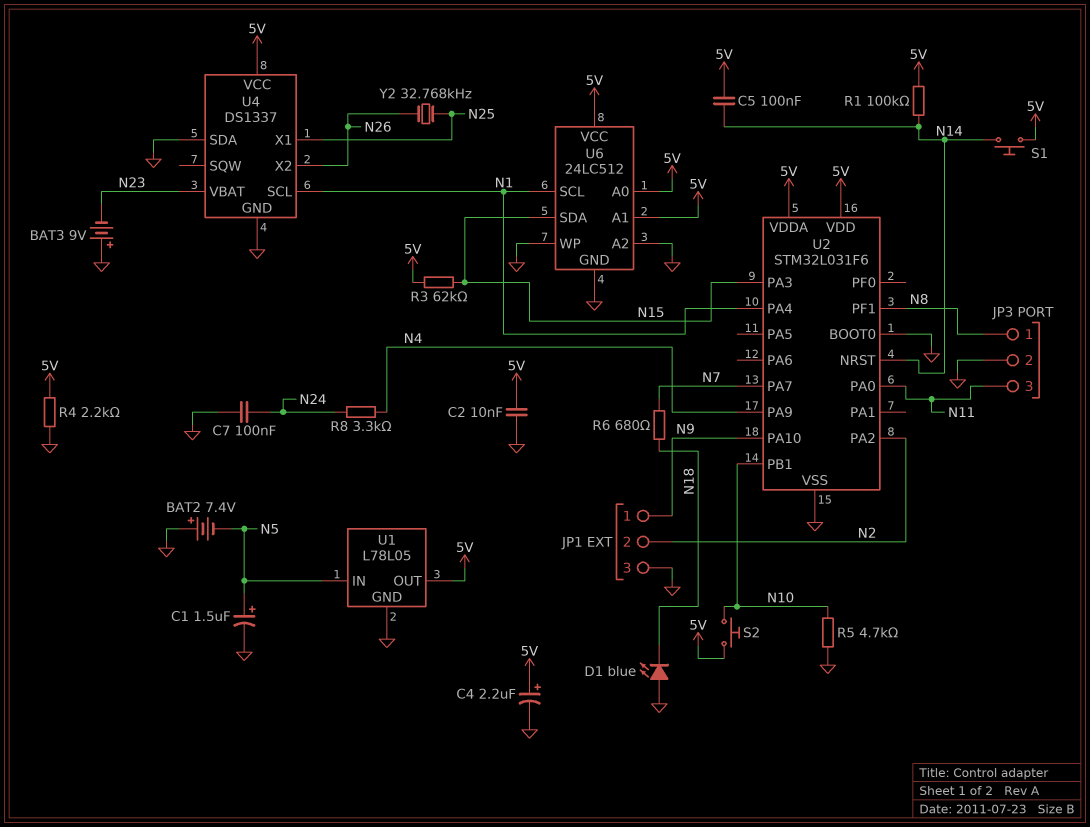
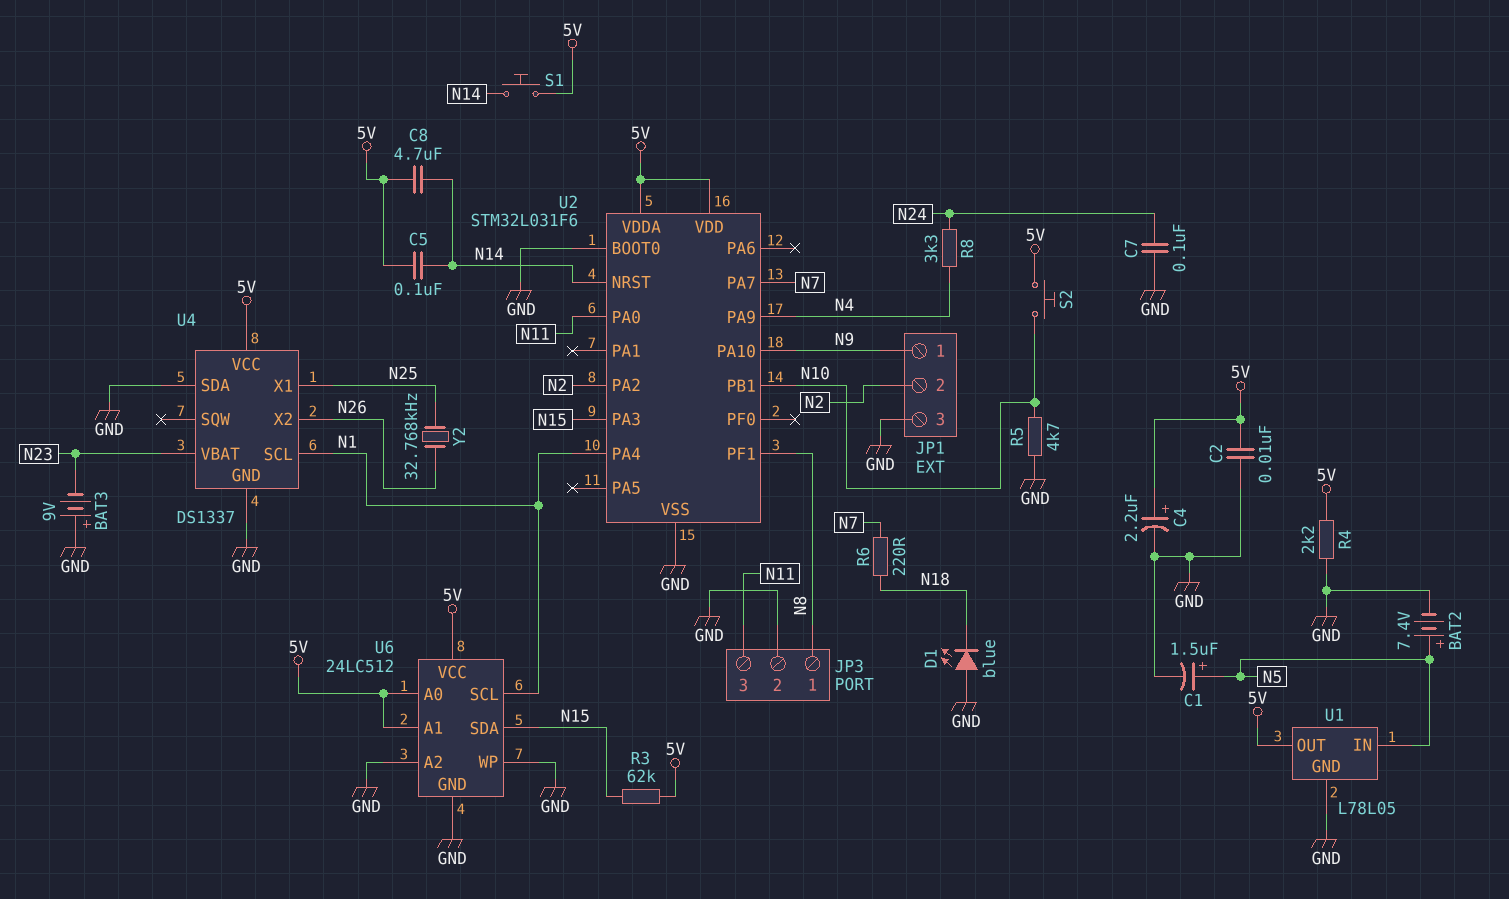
BAT2: 7.4V (plus GND, minus N5) -> 7.4V (plus N5, minus GND)
C8: none -> 4.7uF (5V, N14)
R1: 100k (5V, N14) -> none
R6: 680 (N7, N18) -> 220 (N7, N18)

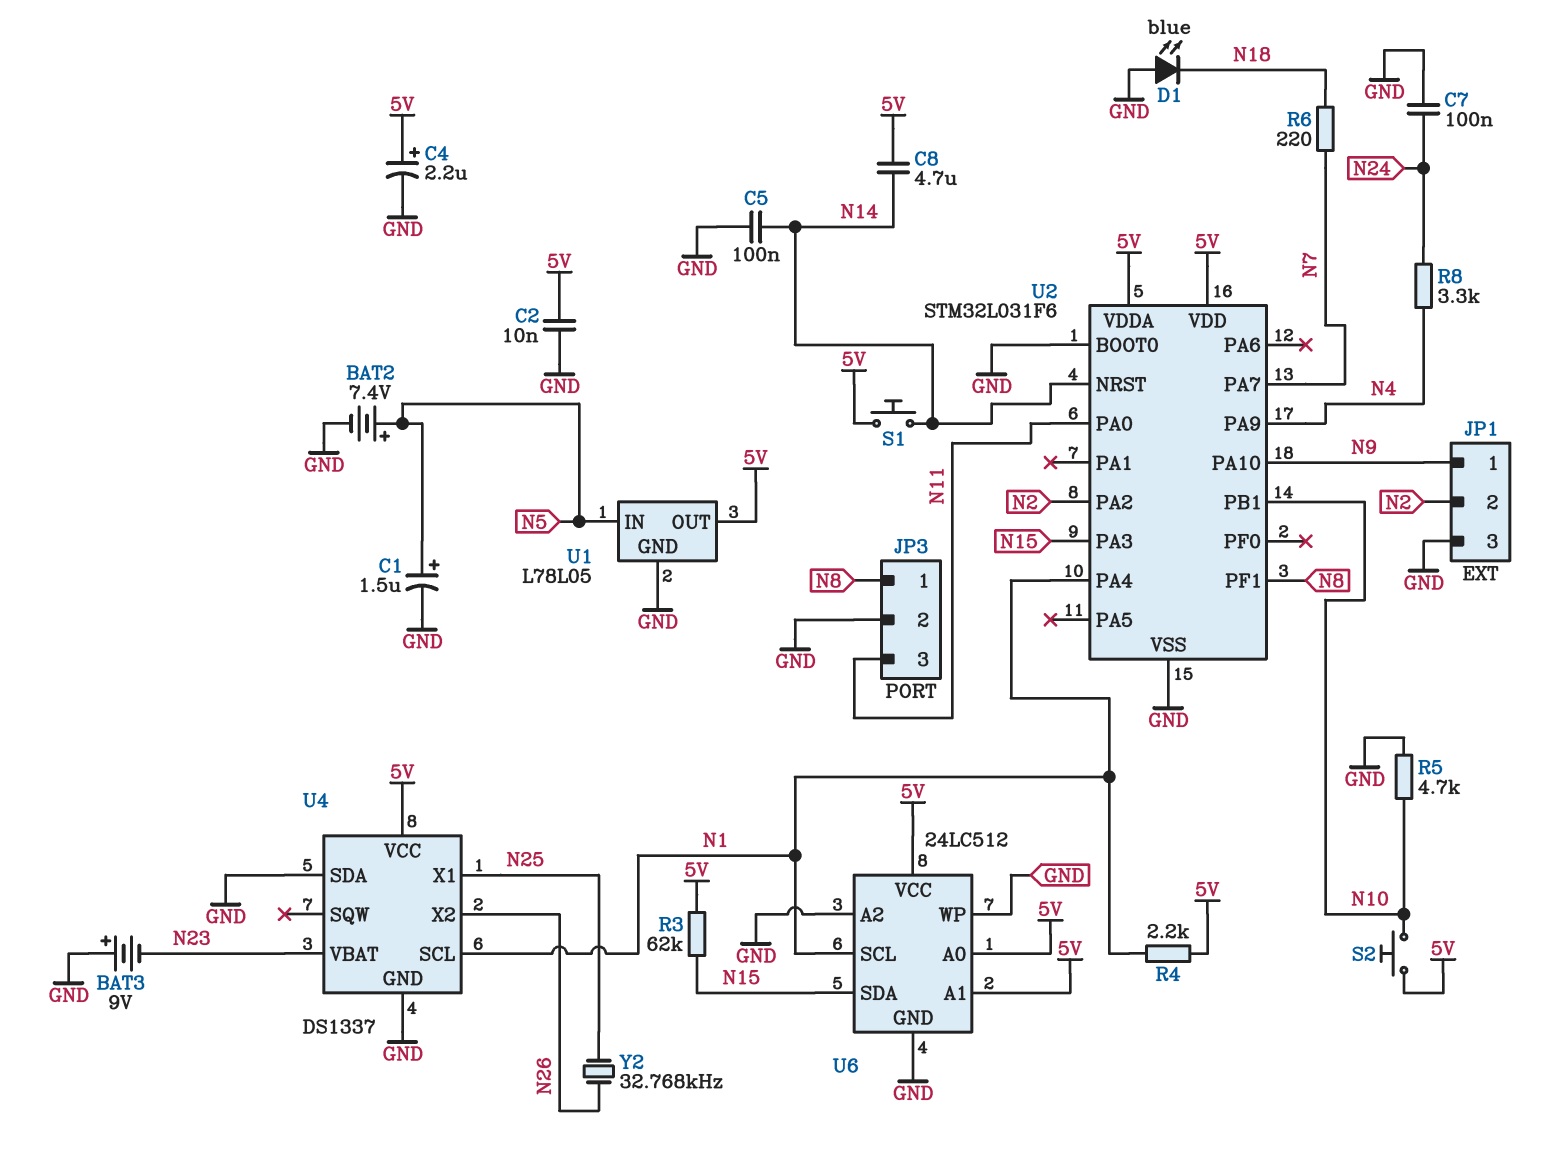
C5: 100nF (5V, N14) -> 100nF (GND, N14)
R4: 2.2k (5V, GND) -> 2.2k (5V, N1)

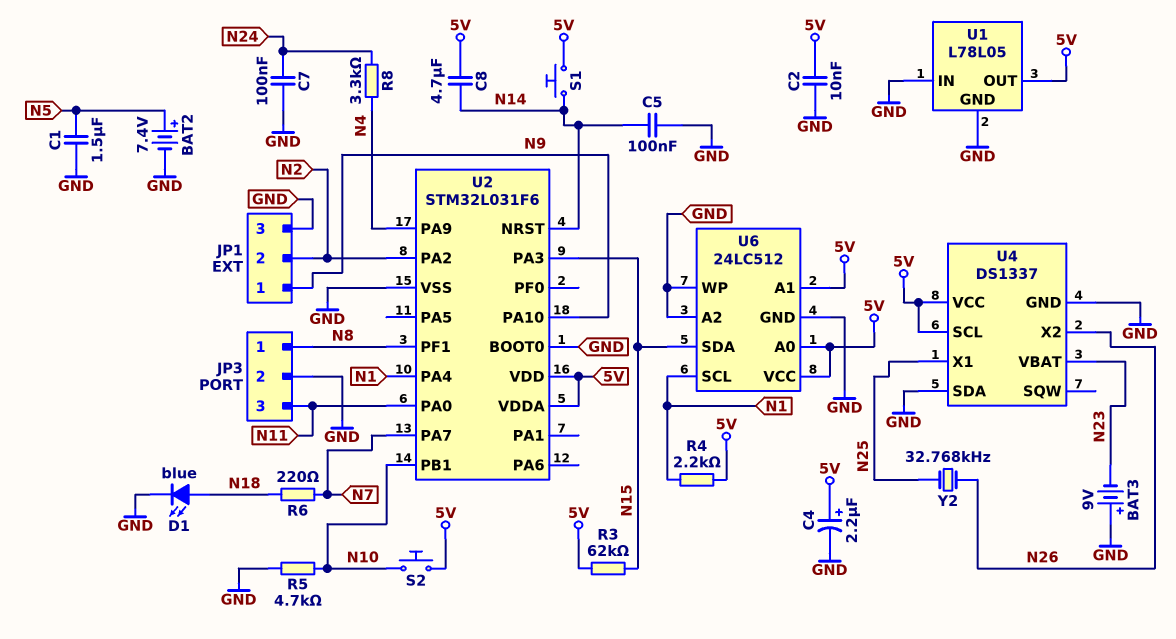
C1: 1.5uF (plus N5, minus GND) -> 1.5uF (GND, N5)
D1: LED blue (A GND, K N18) -> LED blue (A N18, K GND)
U1 pin IN: N5 -> GND
U4 pin SCL: N1 -> 5V

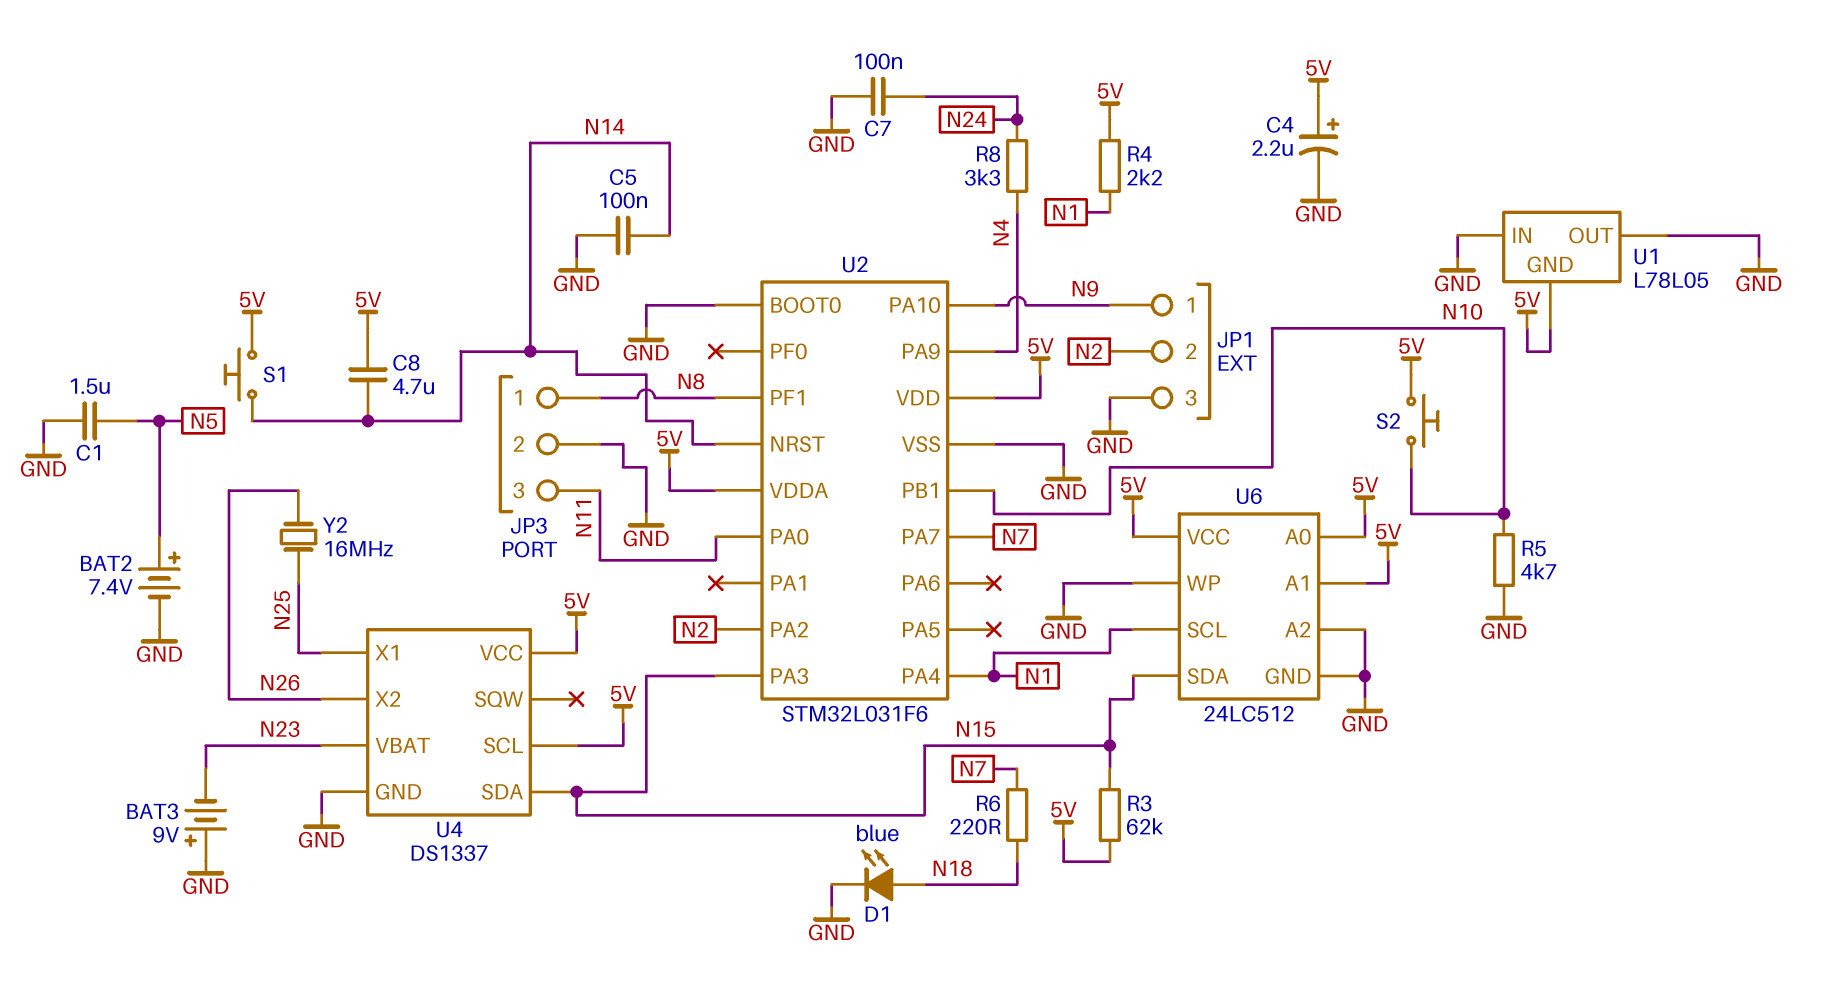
C2: 10nF (5V, GND) -> none
U1 pin GND: GND -> 5V
U1 pin OUT: 5V -> GND
U4 pin SDA: GND -> N15
Y2: 32.768kHz (N25, N26) -> 16MHz (N25, N26)

